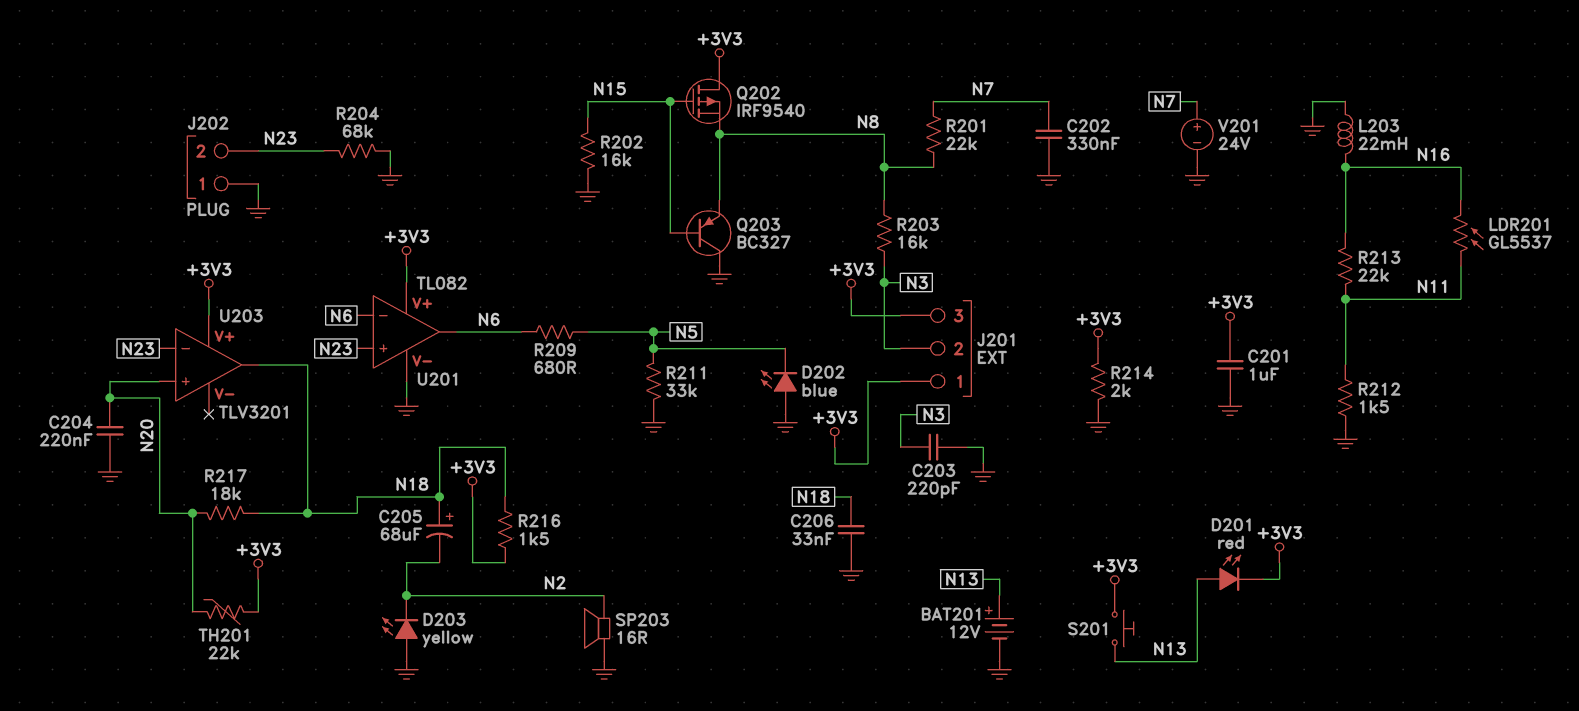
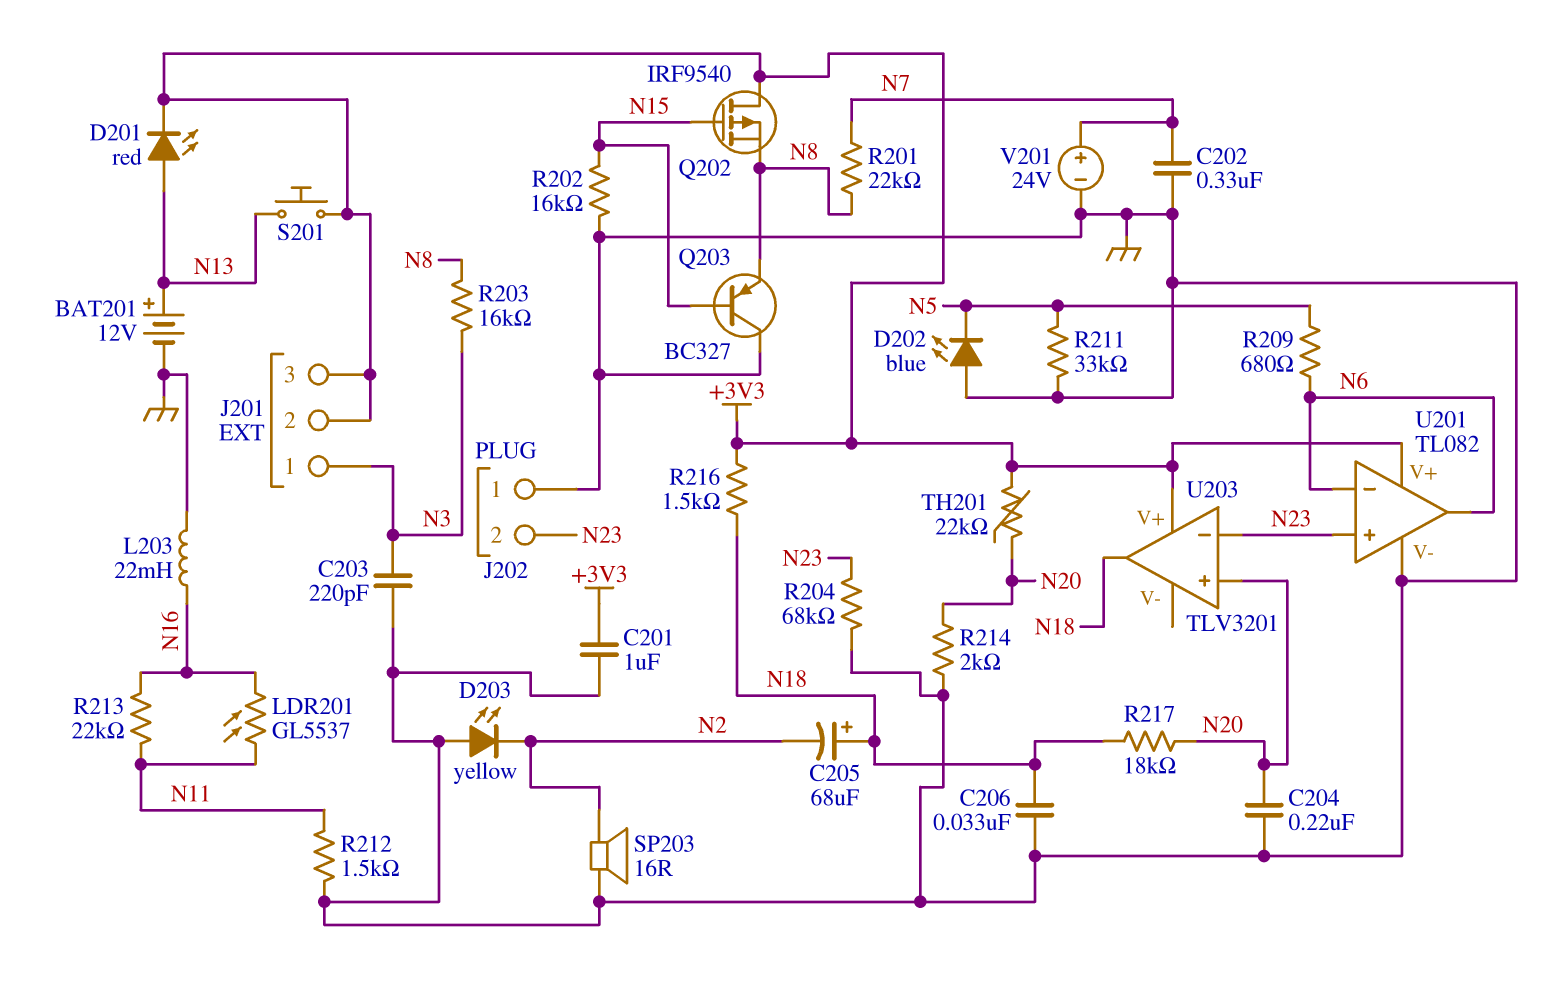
J201 pin 1: +3V3 -> N3
J201 pin 2: N3 -> +3V3
R214: 2k (+3V3, GND) -> 2k (GND, N20)

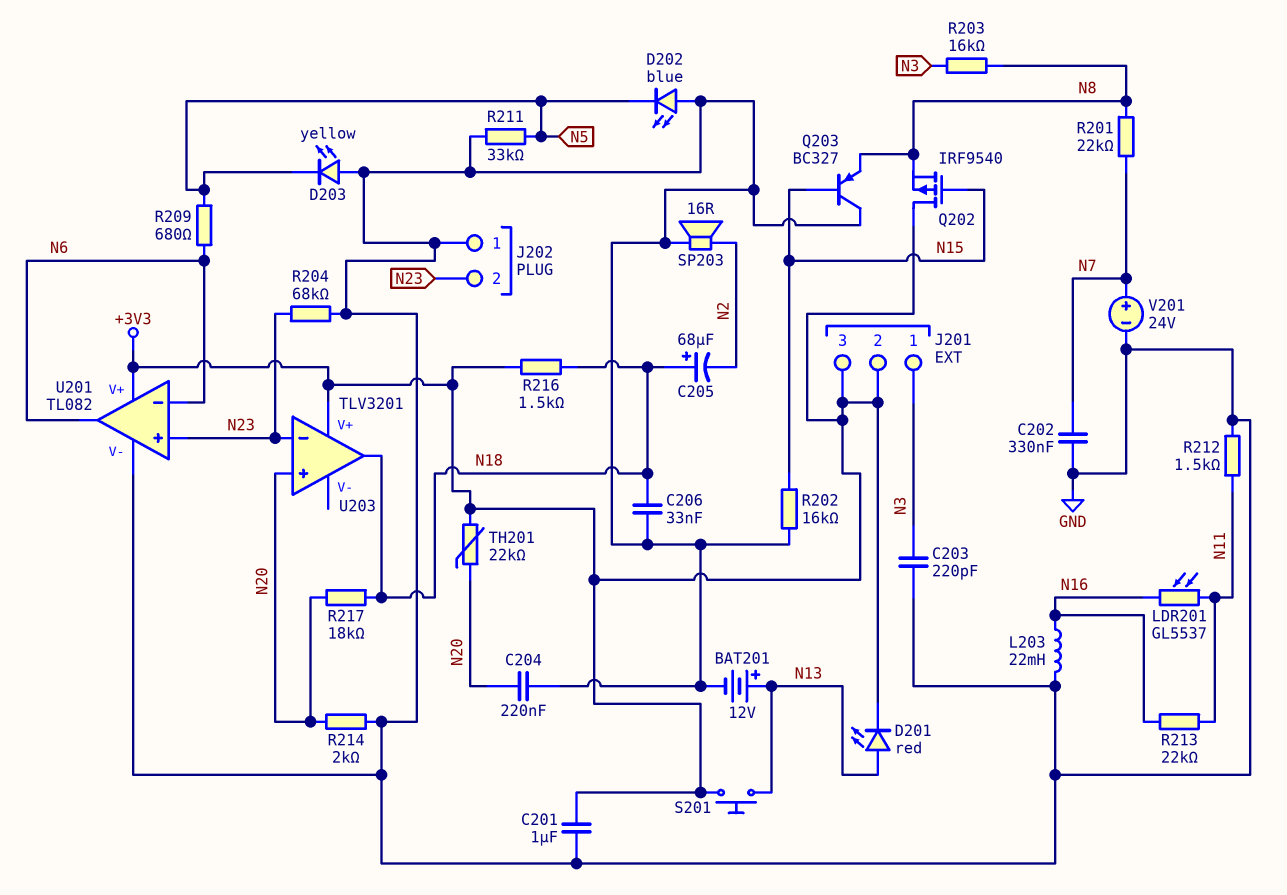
D203: LED yellow (A GND, K N2) -> LED yellow (A GND, K N5)

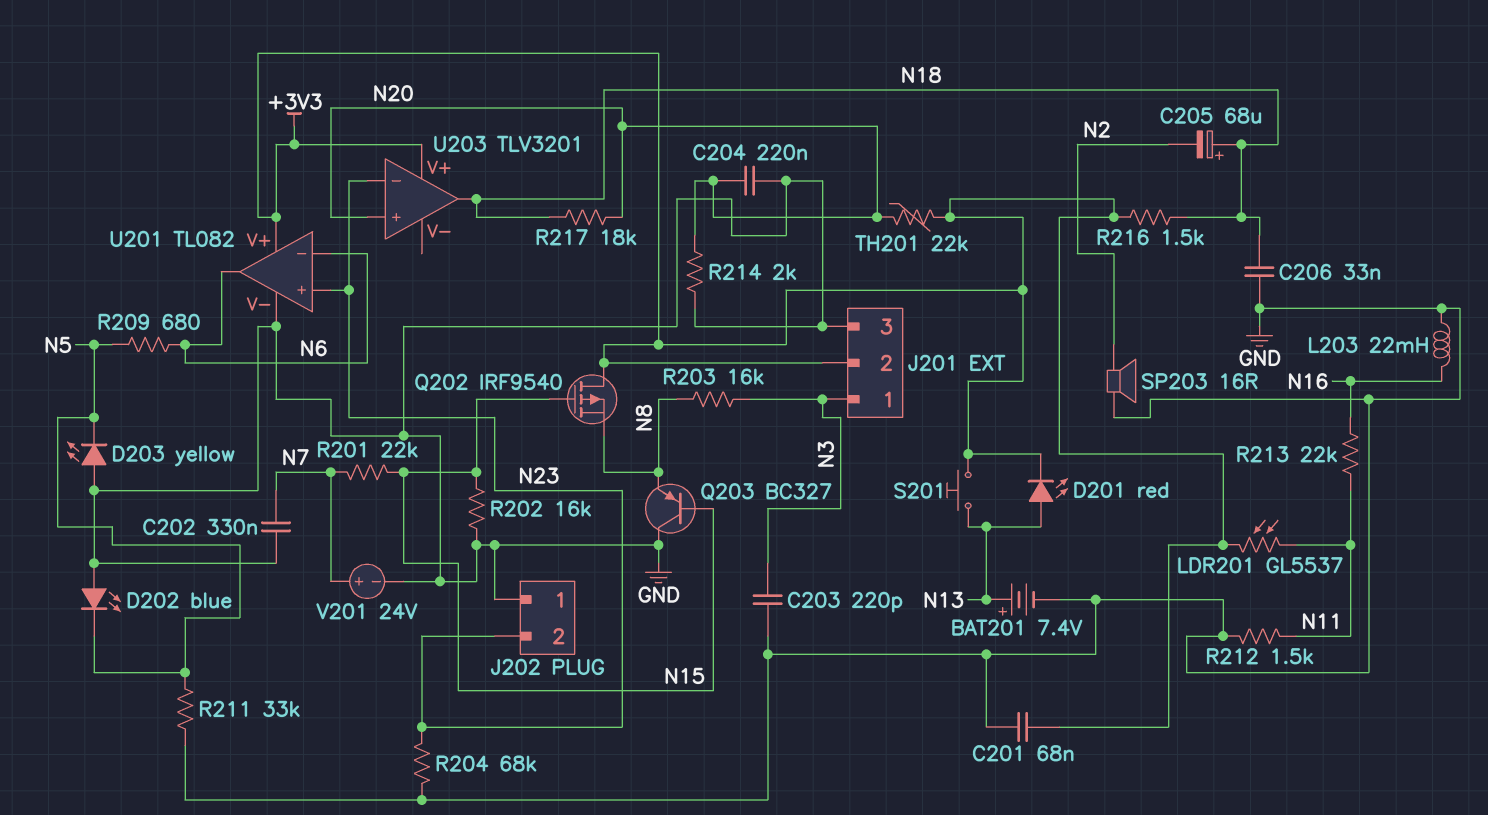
BAT201: 12V (plus N13, minus GND) -> 7.4V (plus N13, minus GND)
C201: 1uF (+3V3, GND) -> 68nF (+3V3, GND)
J201 pin 3: +3V3 -> GND
LDR201: GL5537 (N11, N16) -> GL5537 (+3V3, N11)
R201: 22k (N7, N8) -> 22k (N7, N15)

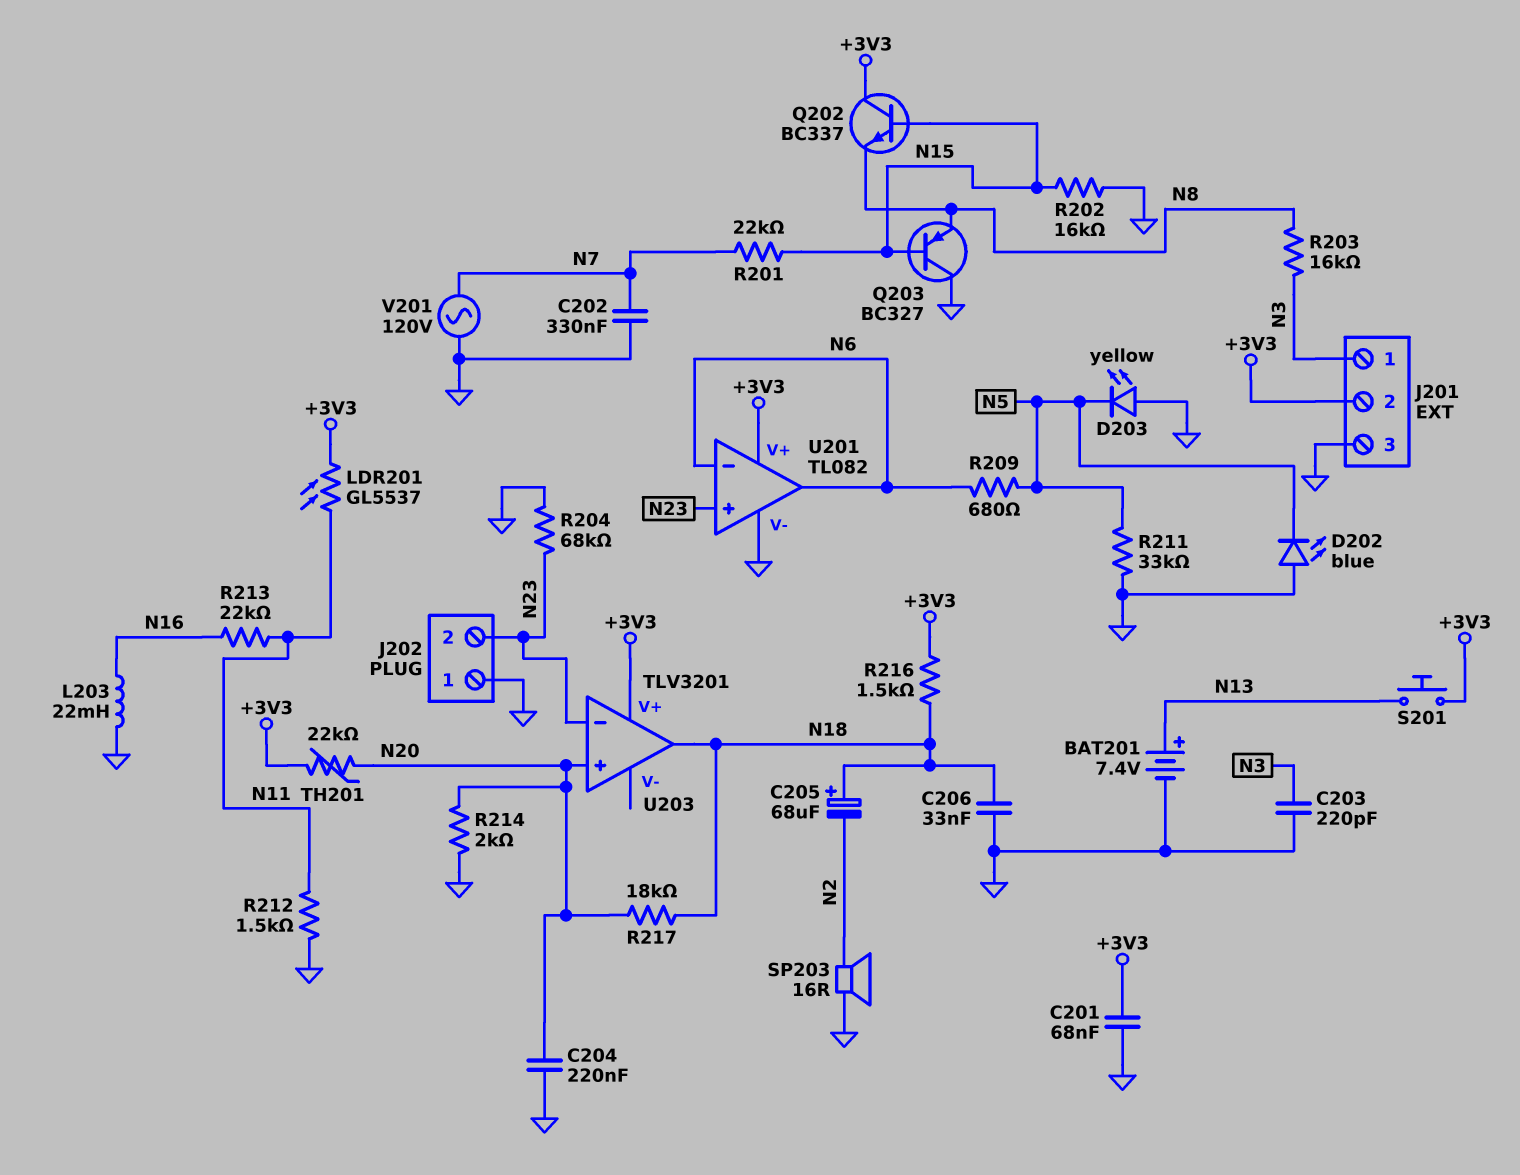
D201: LED red (A N13, K +3V3) -> none
Q202: PMOS IRF9540 (G N15, D +3V3, S N8) -> NPN BC337 (B N15, C +3V3, E N8)
V201: 24V (plus N7, minus GND) -> AC 120V (GND, N7)

